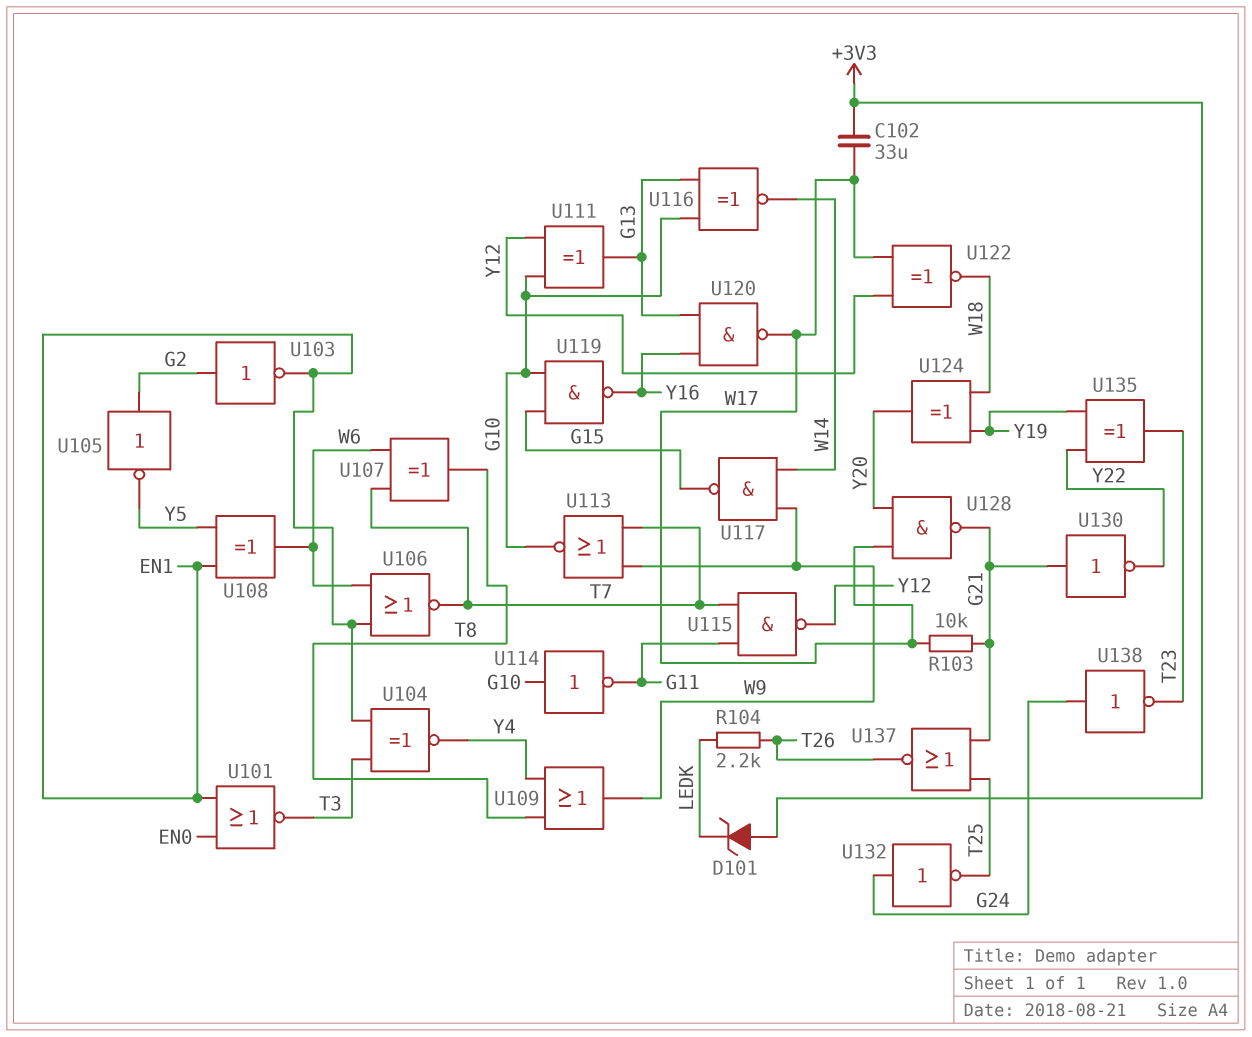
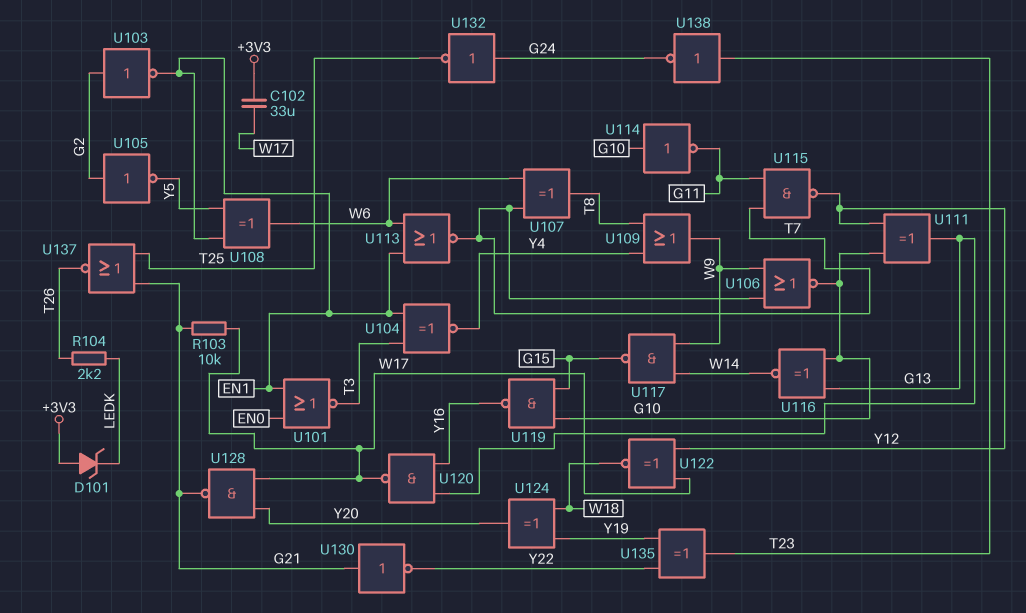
U106: NOR (in EN1, in W6, out T7) -> NOR (in T7, in W9, out G10)
U113: NOR (in T7, in W9, out G10) -> NOR (in EN1, in W6, out T7)
U138: NOT (in G24, out T23) -> NOT (in T23, out G24)

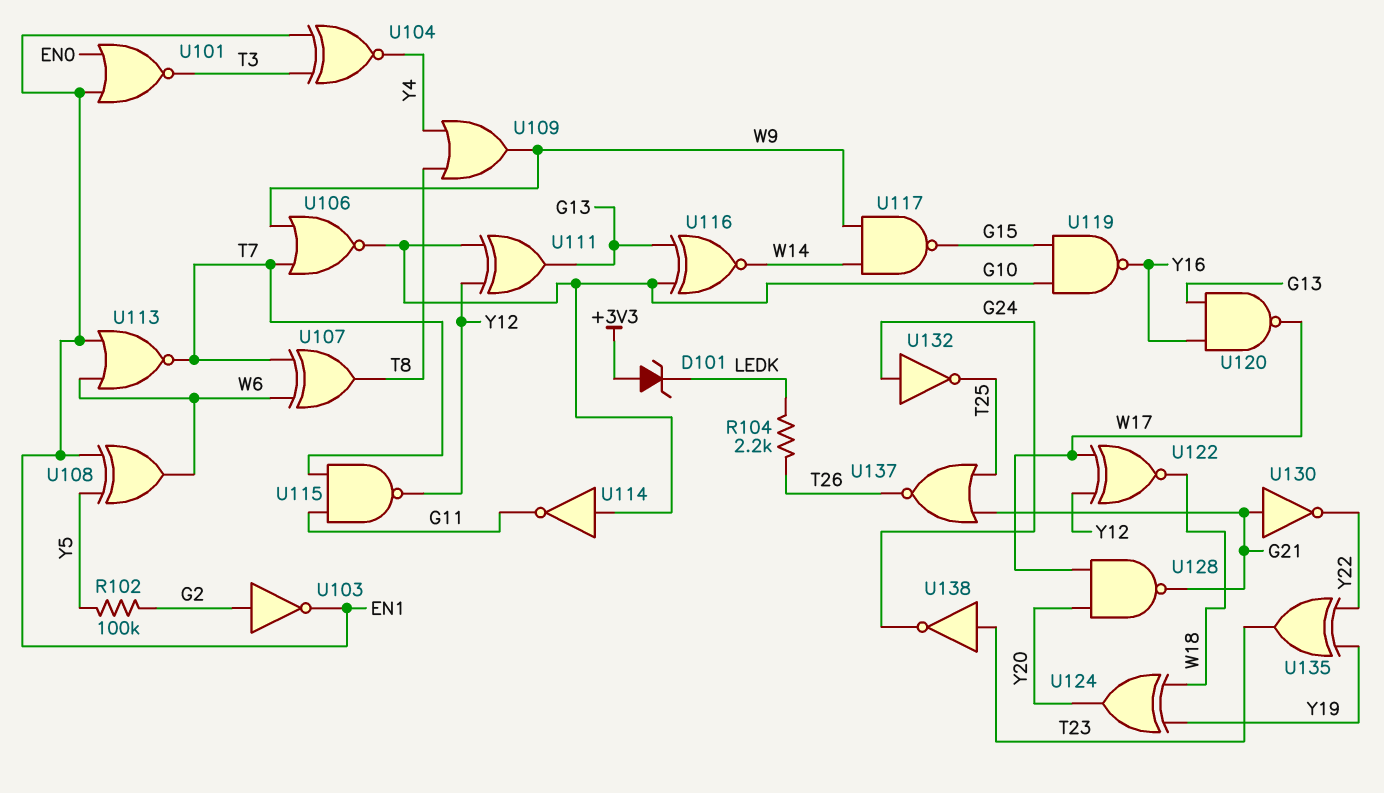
C102: 33uF (+3V3, W17) -> none
R102: none -> 100k (G2, Y5)
R103: 10k (G21, W17) -> none
U105: NOT (in G2, out Y5) -> none

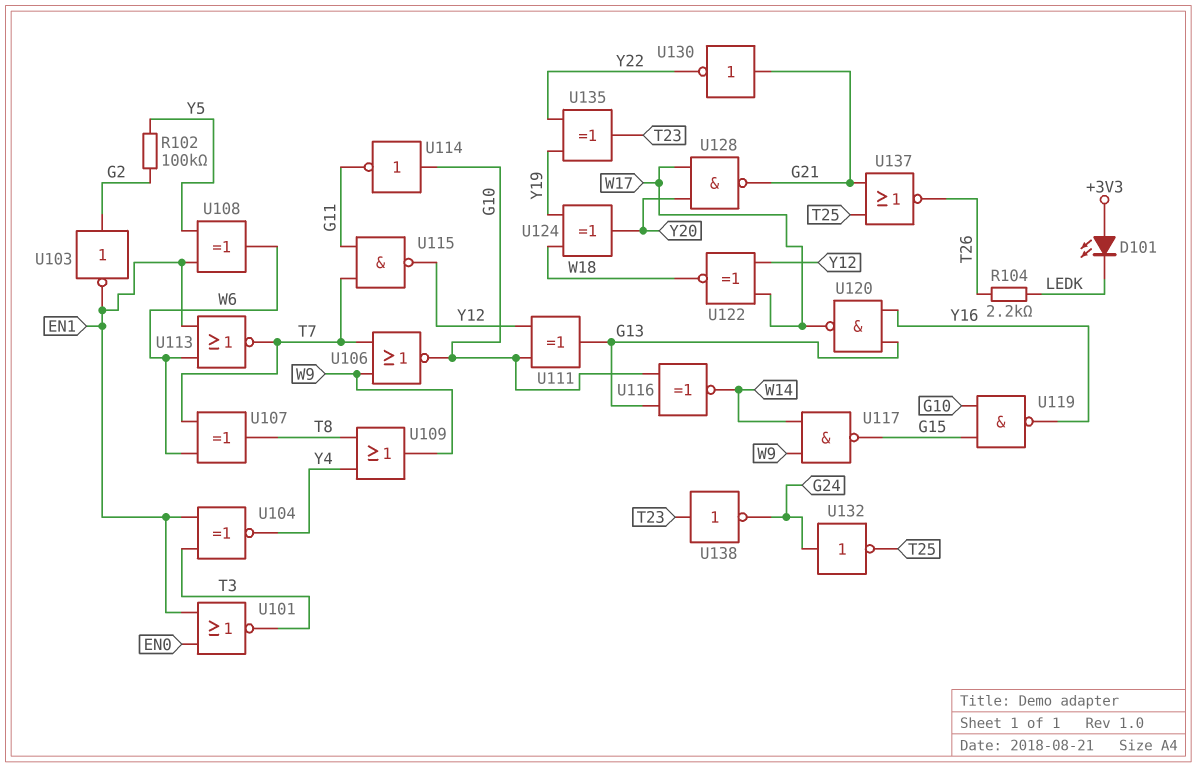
D101: zener (A +3V3, K LEDK) -> LED (A +3V3, K LEDK)

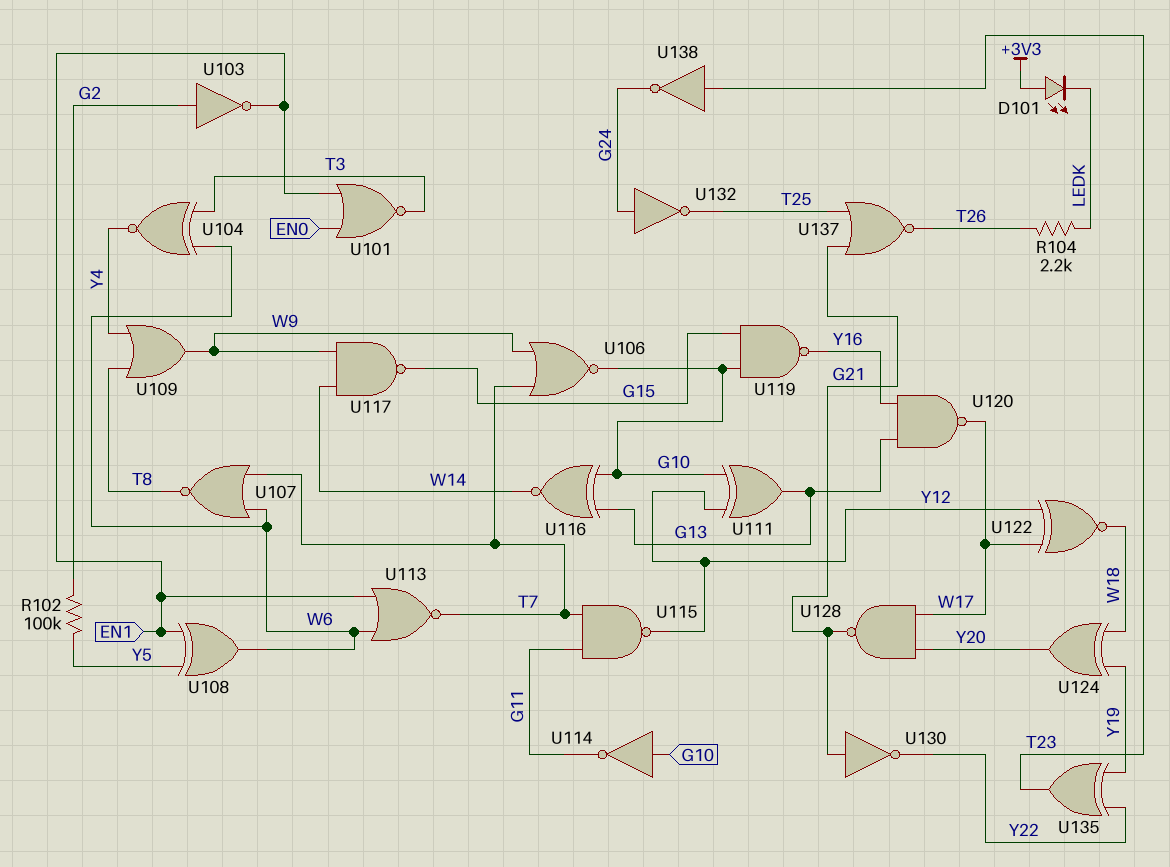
U104: XNOR (in EN1, in T3, out Y4) -> XNOR (in T3, in W6, out Y4)
U107: XOR (in T7, in W6, out T8) -> NOR (in T7, in W6, out T8)

